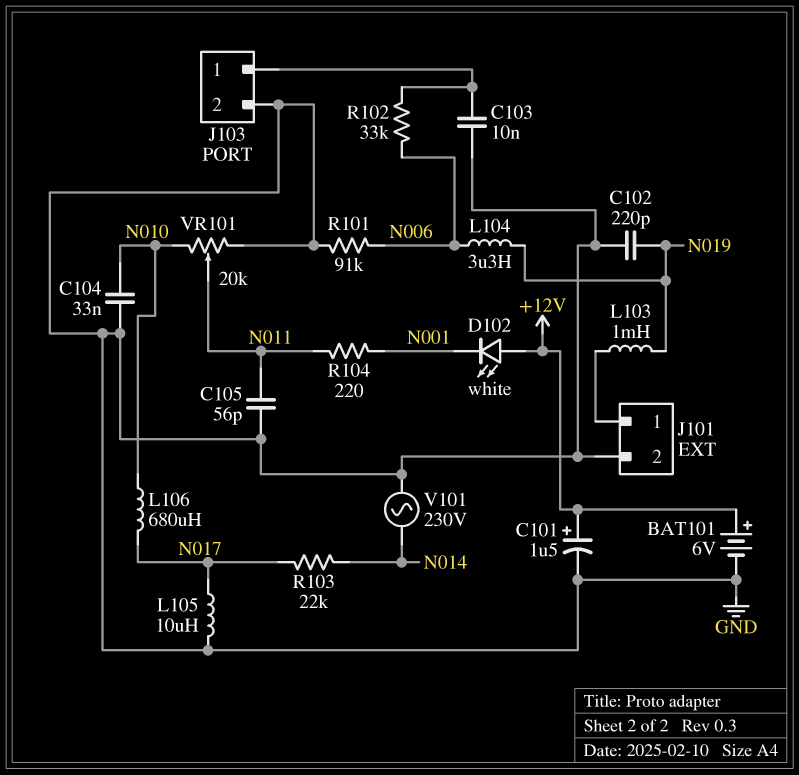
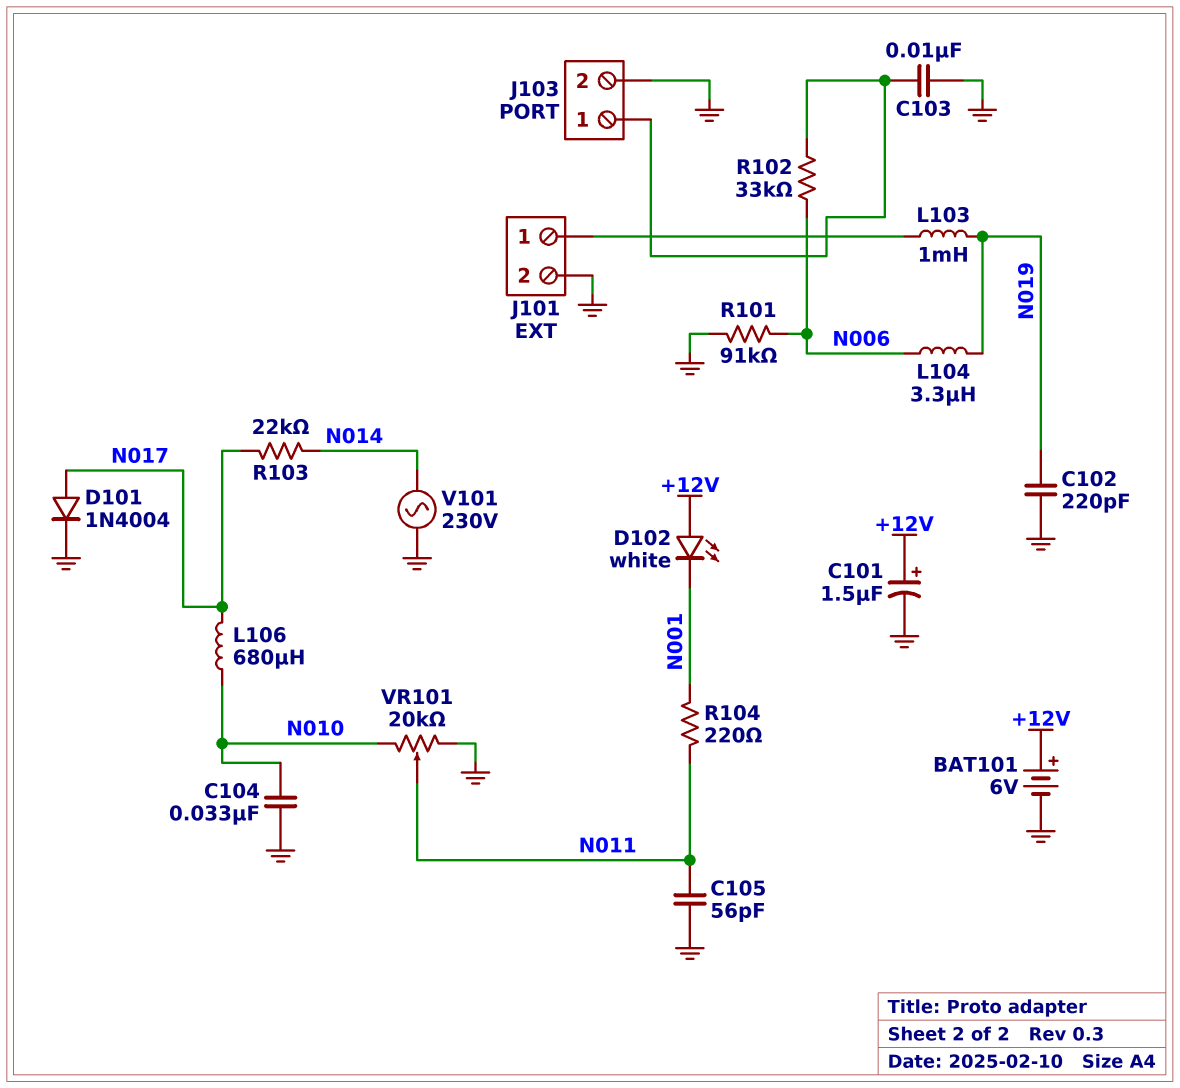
D101: none -> diode 1N4004 (A N017, K GND)
L105: 10uH (GND, N017) -> none

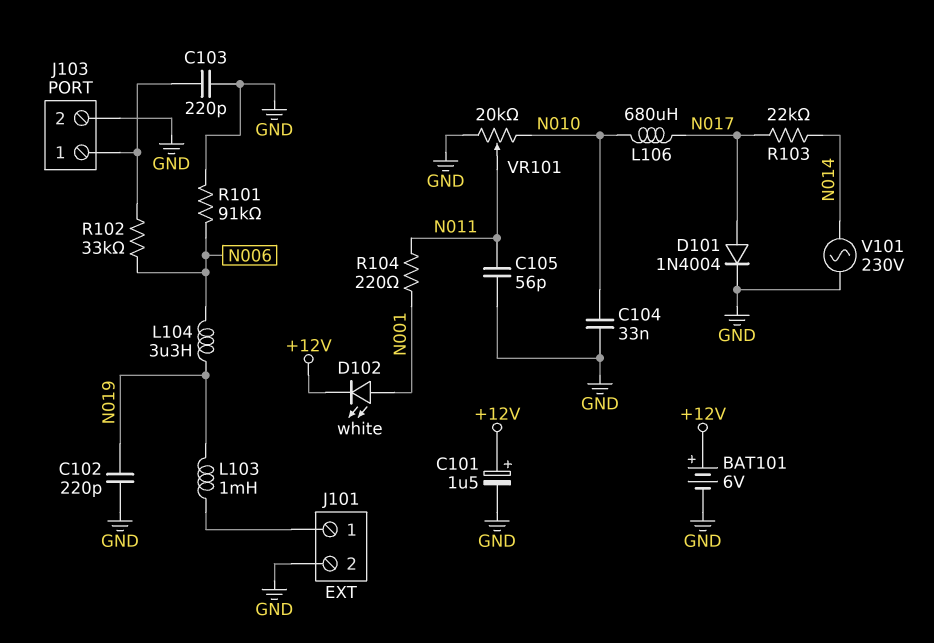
C103: 10nF (GND, J103/1) -> 220pF (GND, J103/1)
D102: LED white (A +12V, K N001) -> LED white (A N001, K +12V)

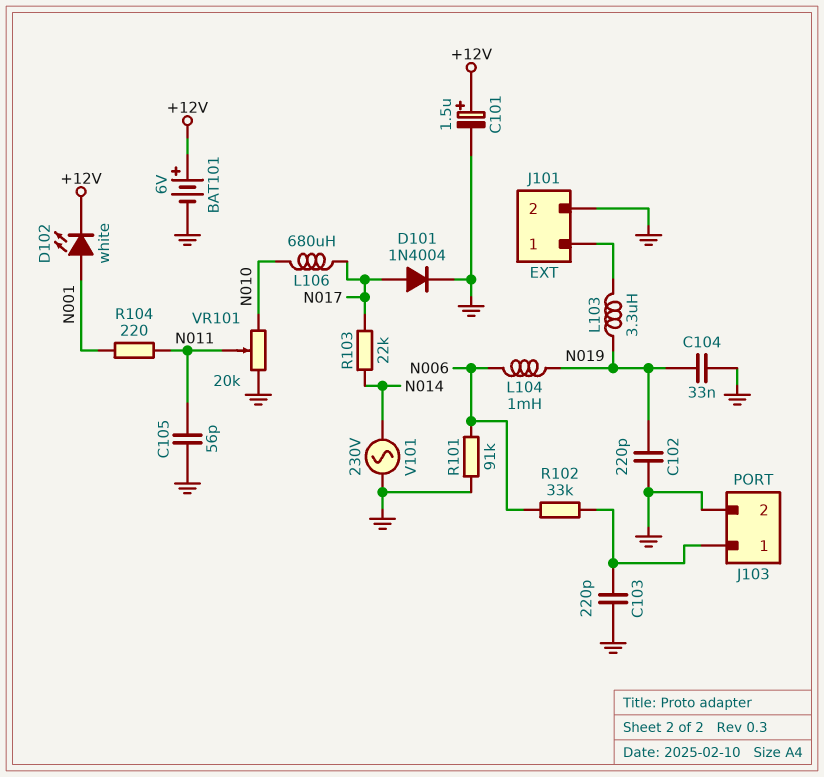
C104: 33nF (GND, N010) -> 33nF (GND, N019)
L103: 1mH (J101/1, N019) -> 3.3uH (J101/1, N019)
L104: 3.3uH (N006, N019) -> 1mH (N006, N019)

